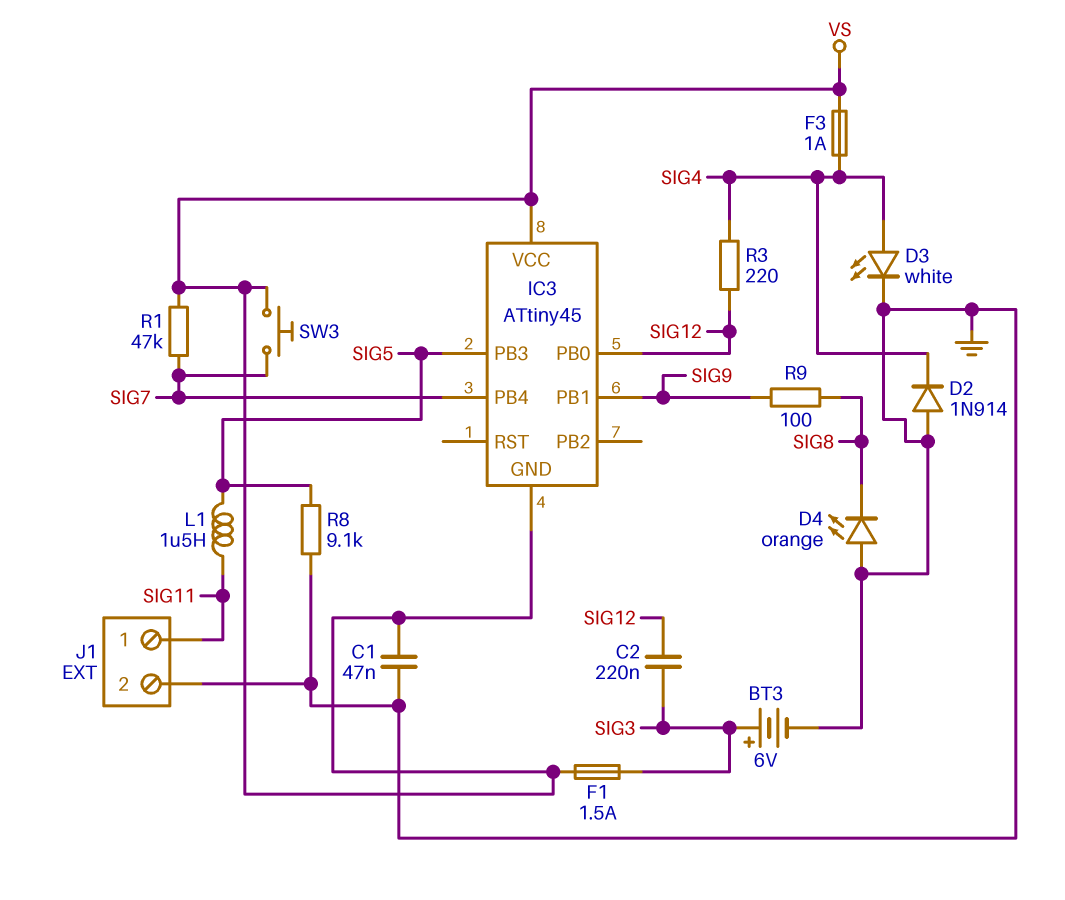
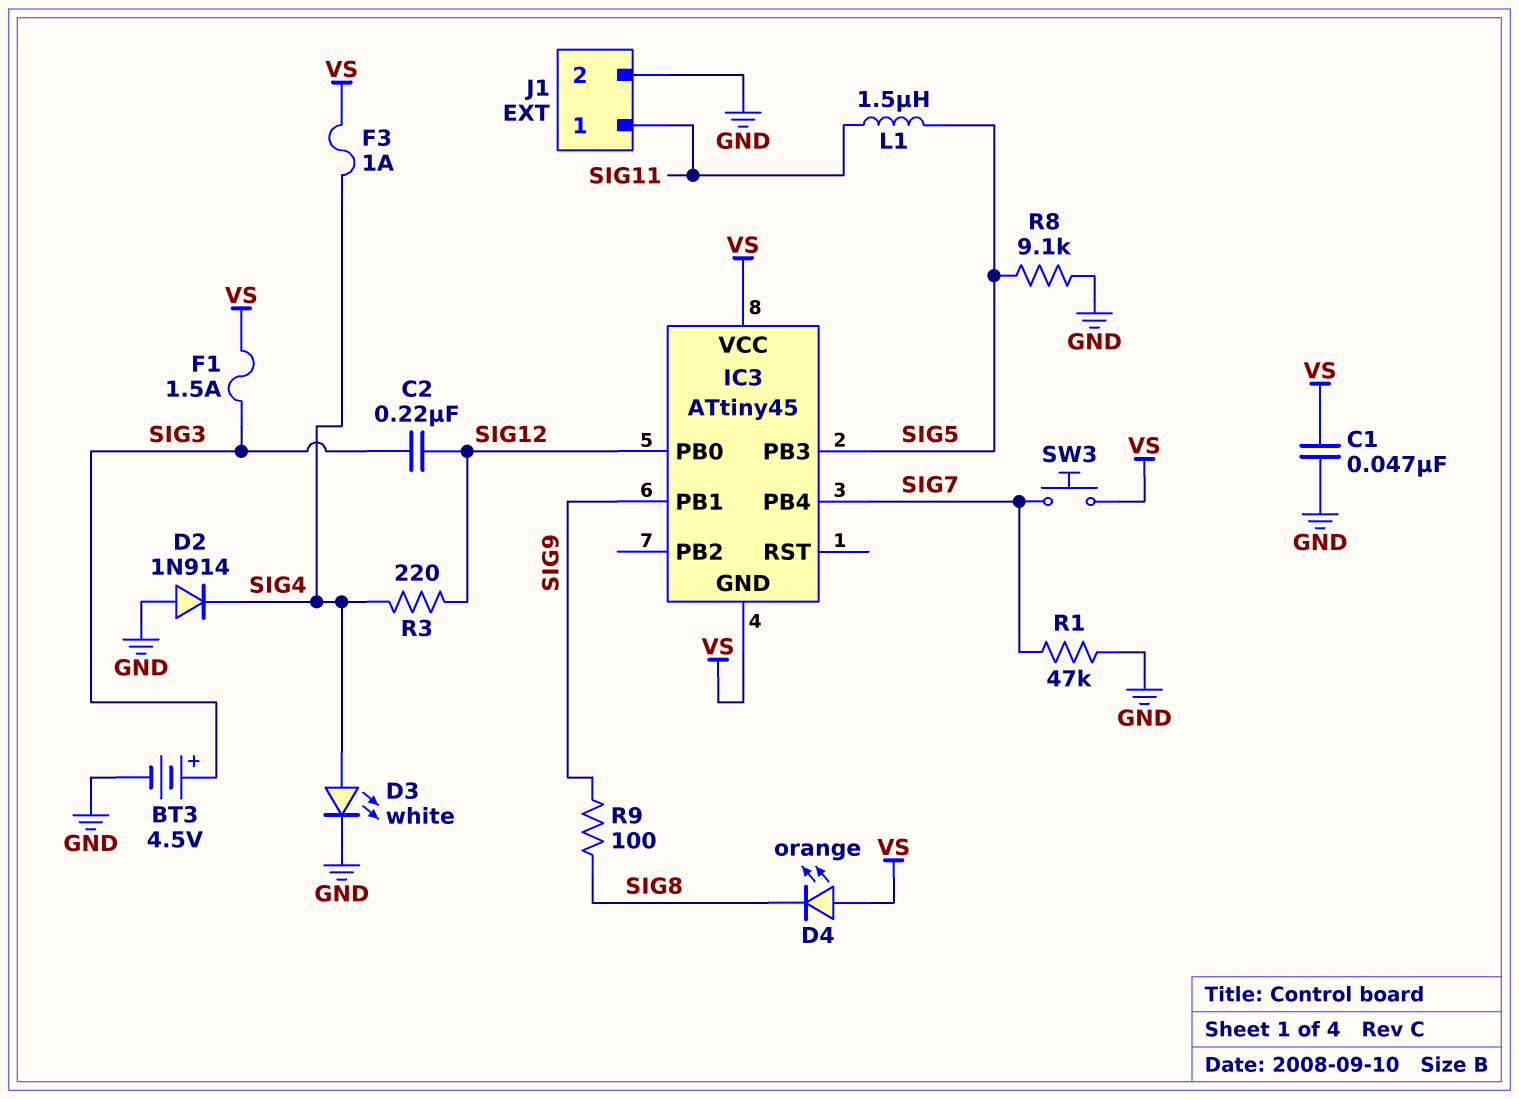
BT3: 6V (plus SIG3, minus GND) -> 4.5V (plus SIG3, minus GND)
D4: LED orange (A GND, K SIG8) -> LED orange (A VS, K SIG8)
R1: 47k (SIG7, VS) -> 47k (GND, SIG7)

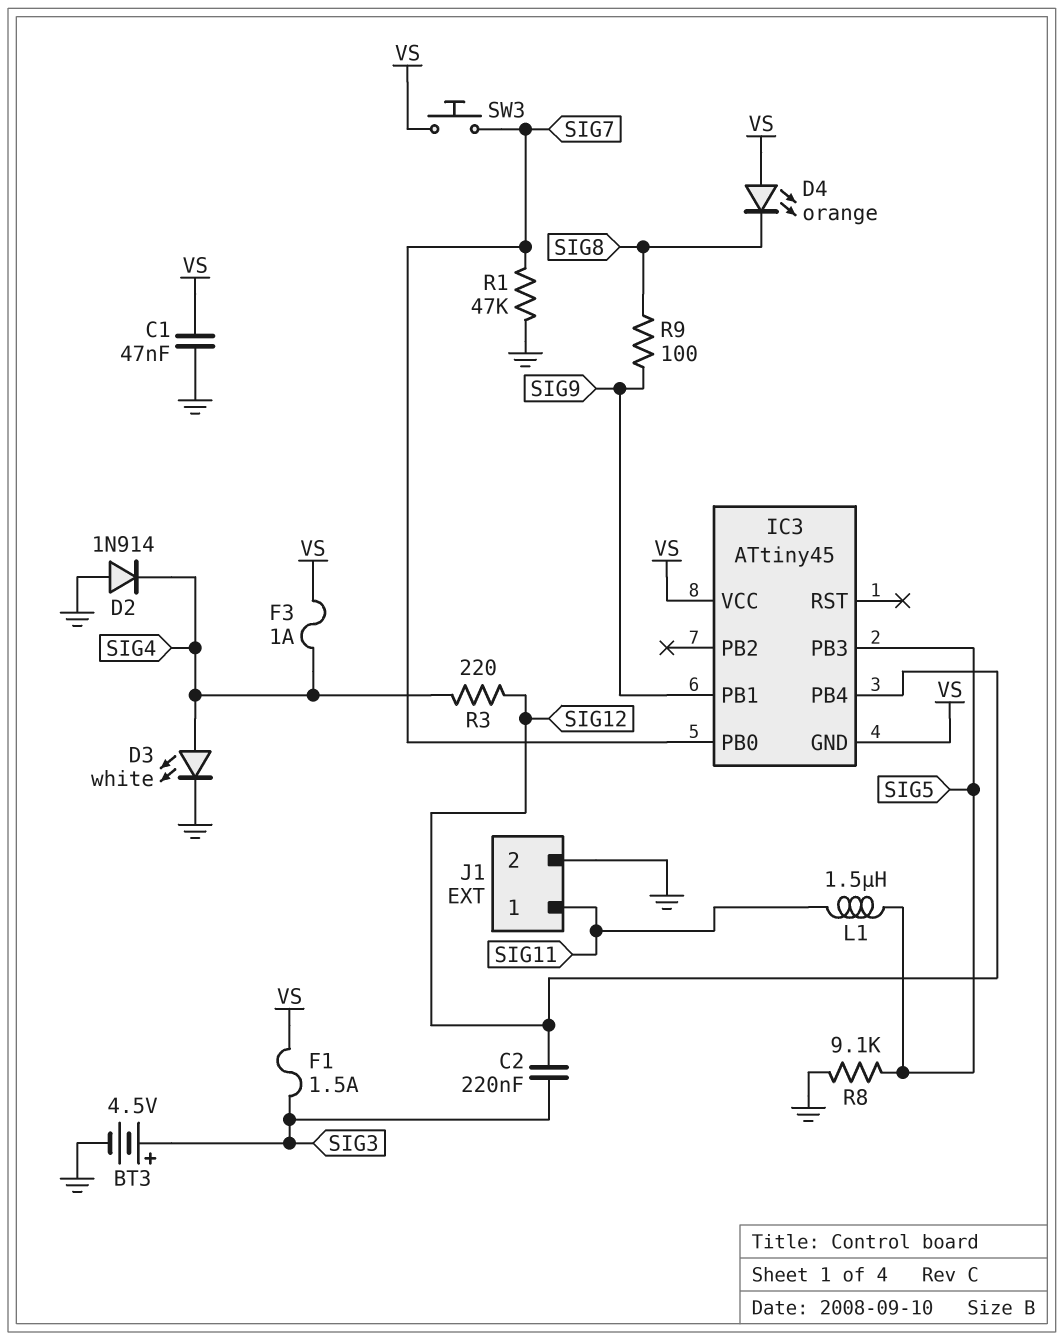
IC3 pin PB0: SIG12 -> SIG7
IC3 pin PB4: SIG7 -> SIG12

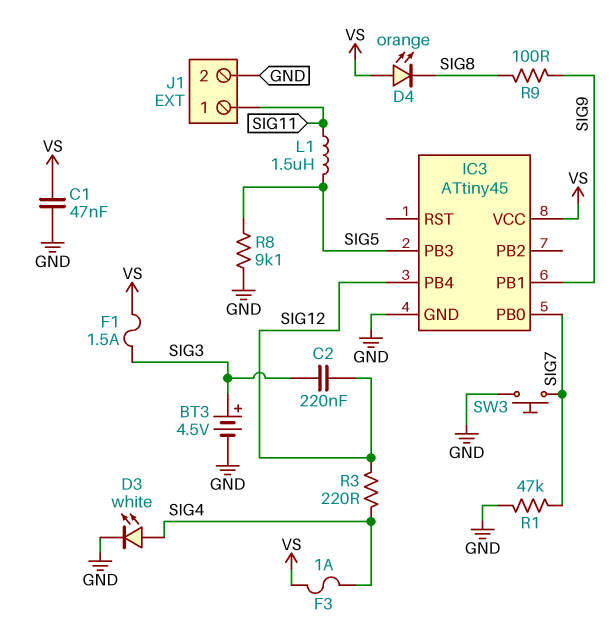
D2: diode 1N914 (A GND, K SIG4) -> none
IC3 pin GND: VS -> GND
SW3: button (SIG7, VS) -> button (GND, SIG7)

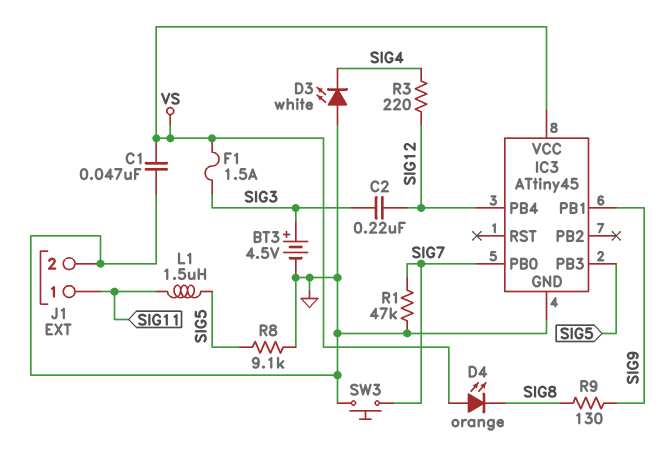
D3: LED white (A SIG4, K GND) -> LED white (A GND, K SIG4)
F3: 1A (SIG4, VS) -> none
R9: 100 (SIG8, SIG9) -> 130 (SIG8, SIG9)

